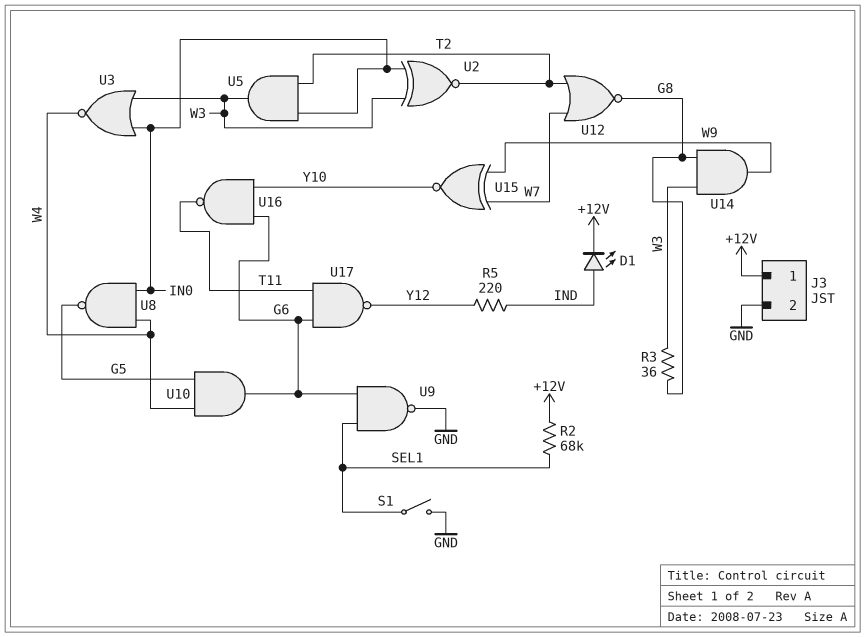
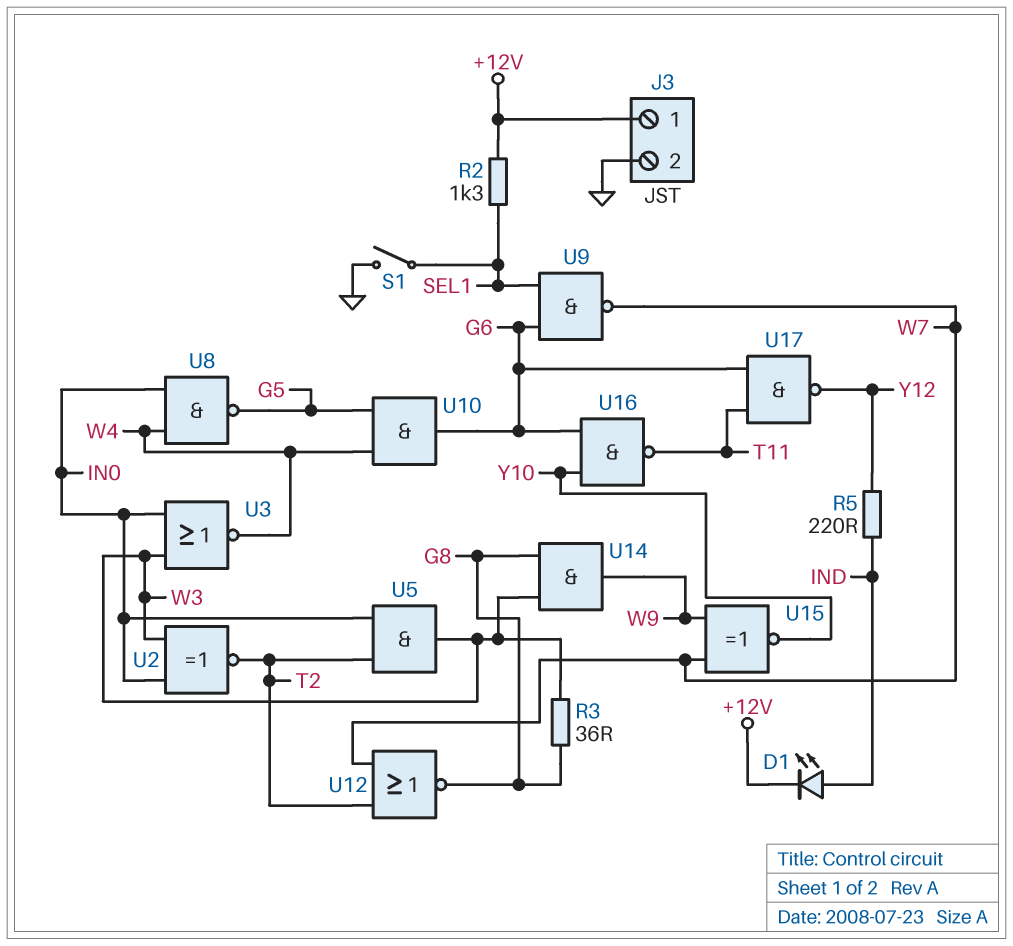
R2: 68k (+12V, SEL1) -> 1.3k (+12V, SEL1)
U9: NAND (in G6, in SEL1, out GND) -> NAND (in G6, in SEL1, out W7)

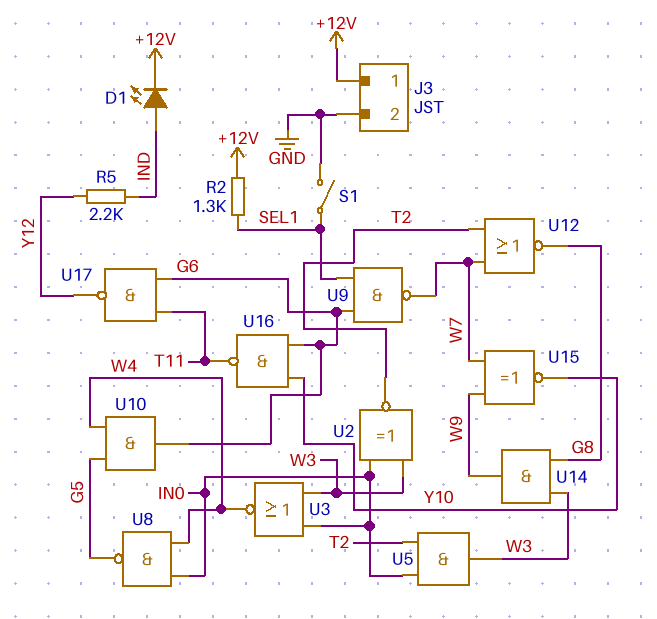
R3: 36 (G8, W3) -> none
R5: 220 (IND, Y12) -> 2.2k (IND, Y12)

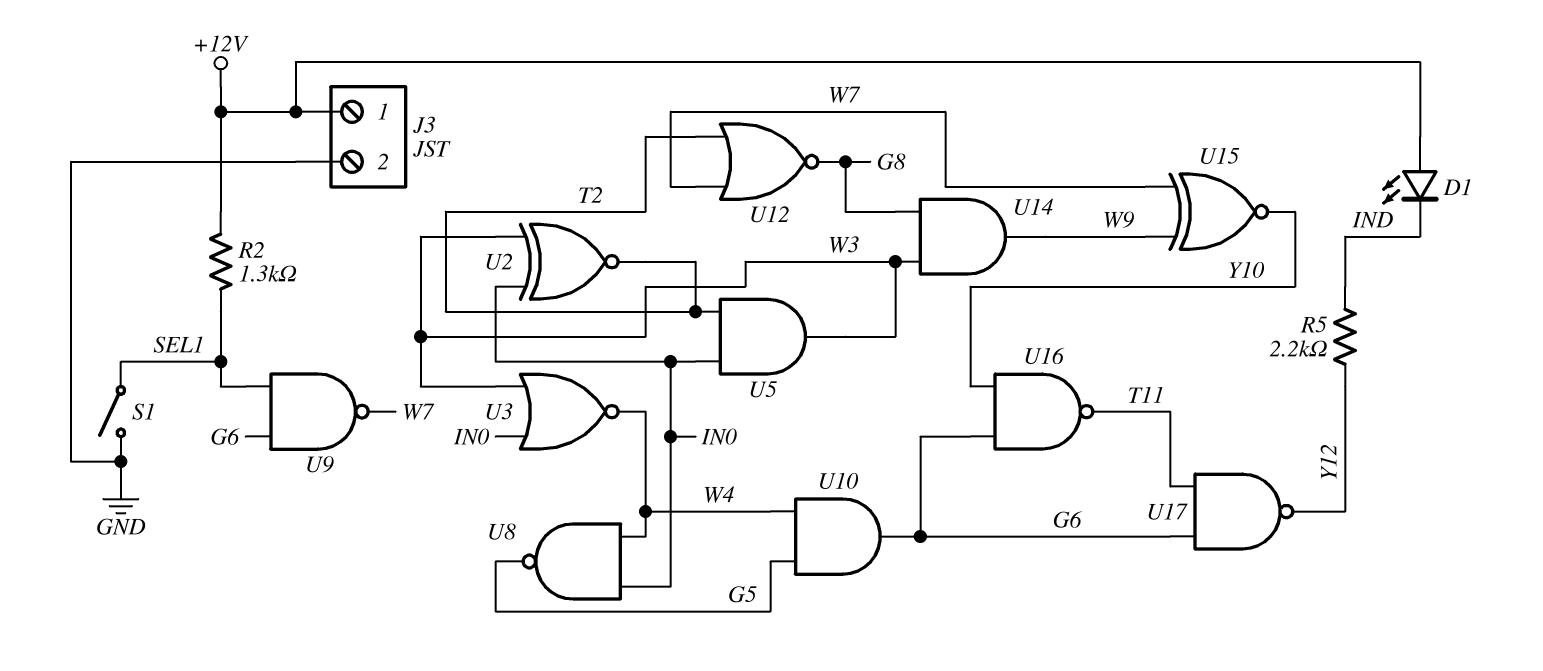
D1: LED (A IND, K +12V) -> LED (A +12V, K IND)

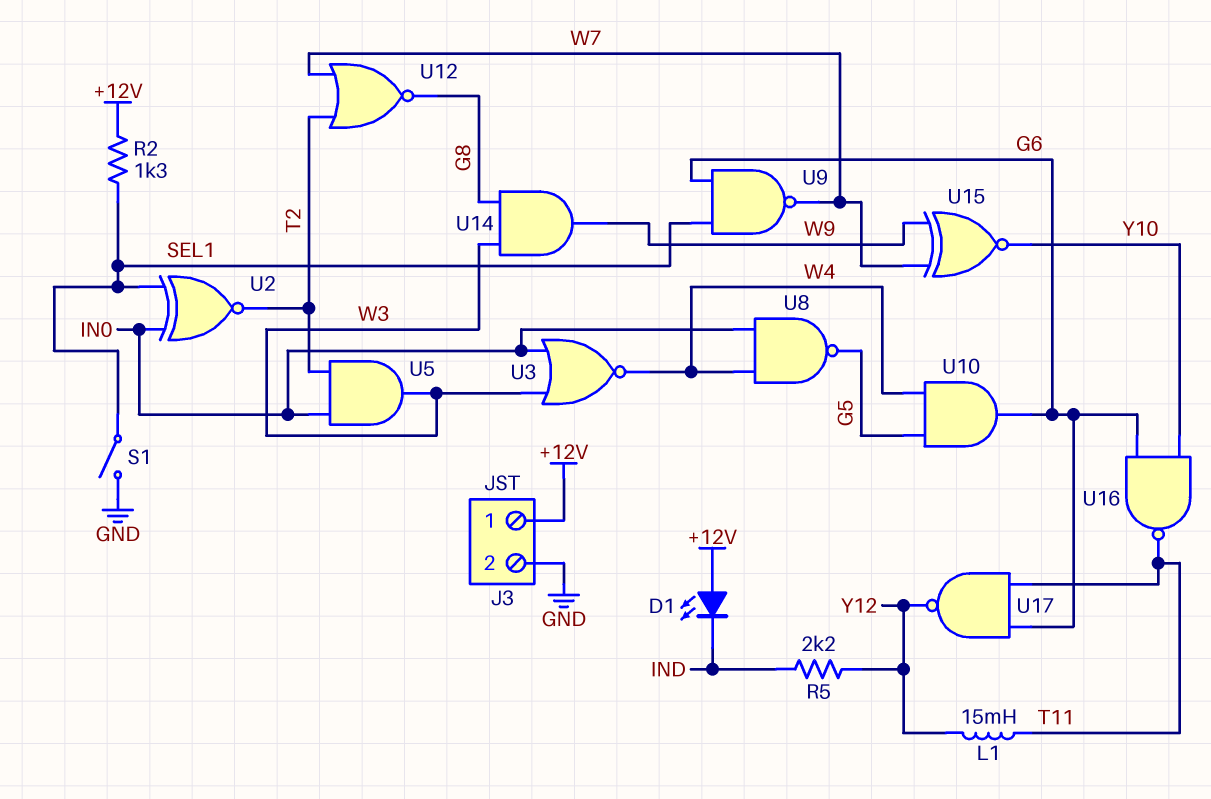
L1: none -> 15mH (T11, Y12)
U2: XNOR (in IN0, in W3, out T2) -> XNOR (in IN0, in SEL1, out T2)

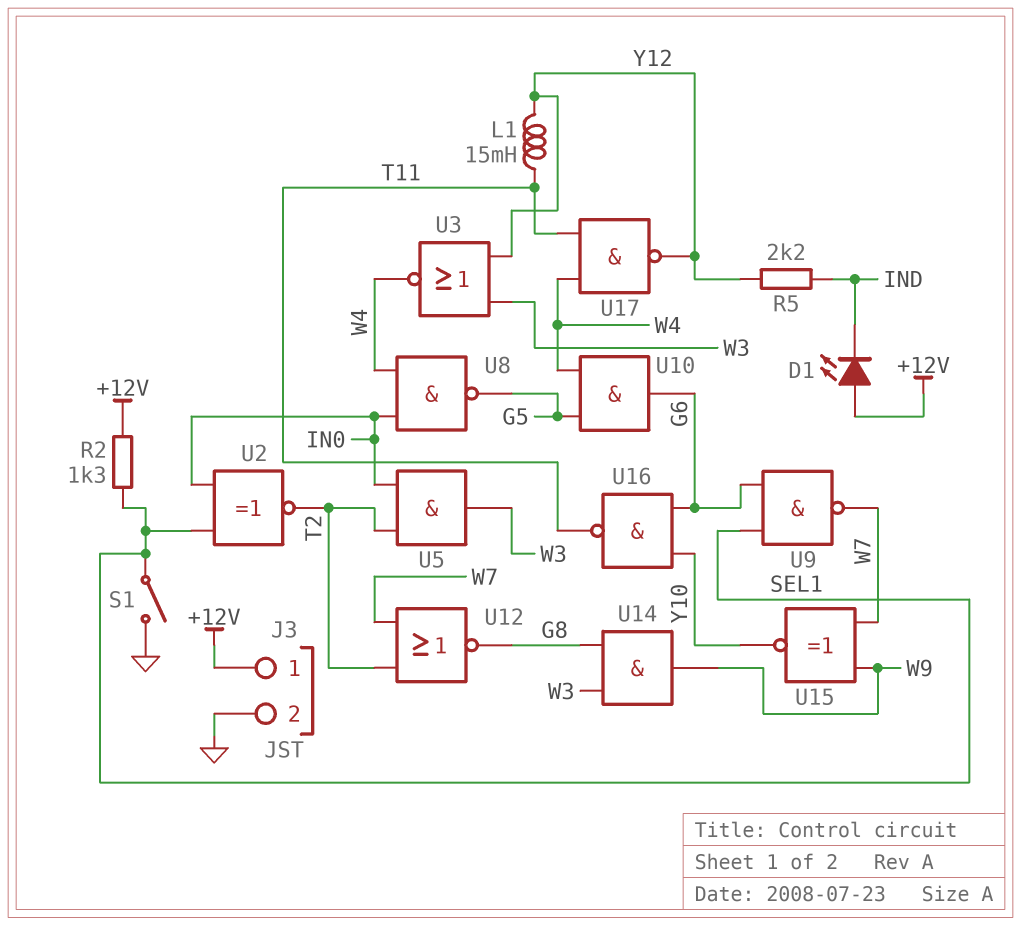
U3: NOR (in IN0, in W3, out W4) -> NOR (in W3, in Y12, out W4)
U17: NAND (in G6, in T11, out Y12) -> NAND (in T11, in W4, out Y12)

